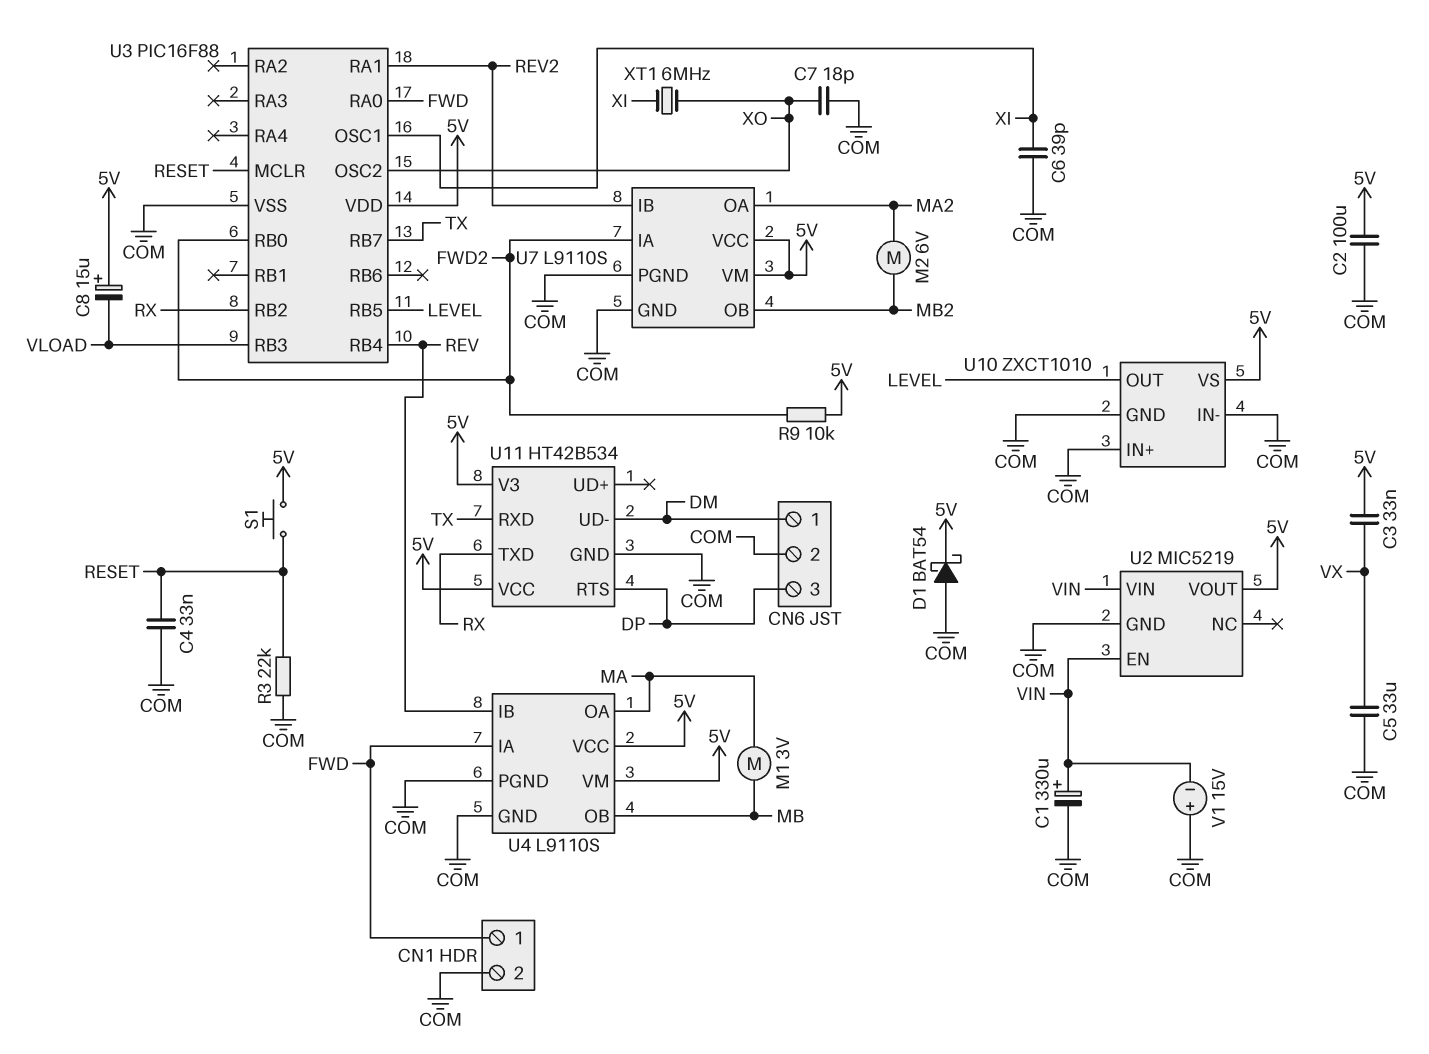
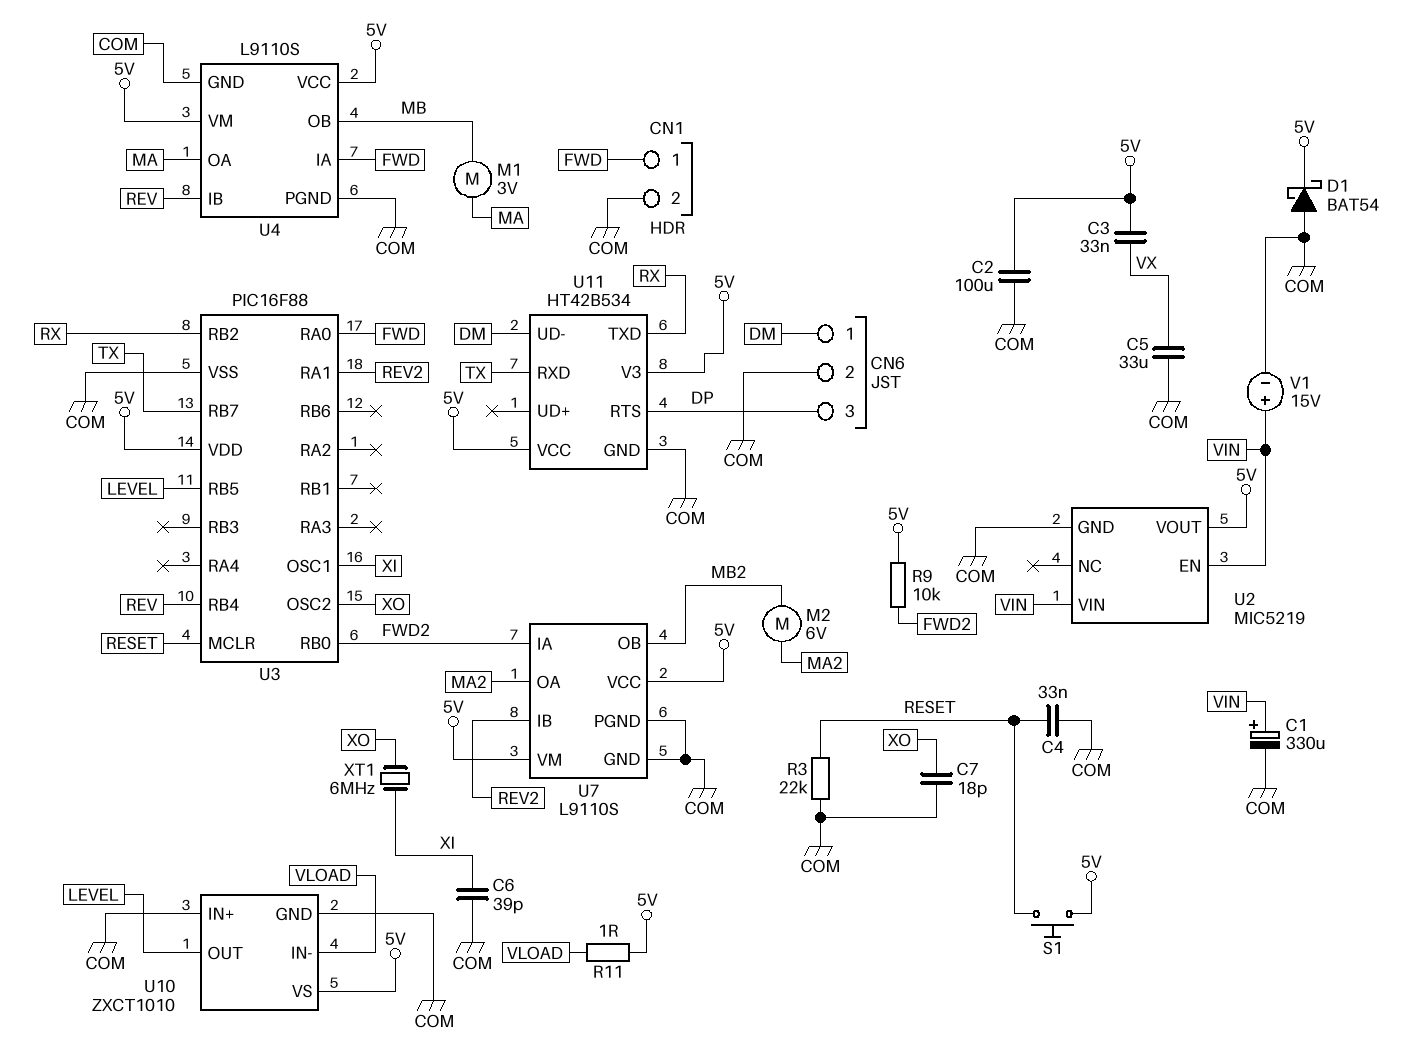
C8: 15uF (plus 5V, minus VLOAD) -> none
R11: none -> 1 (5V, VLOAD)
U3 pin RB3: VLOAD -> none
U10 pin IN-: COM -> VLOAD
V1: 15V (plus COM, minus VIN) -> 15V (plus VIN, minus COM)

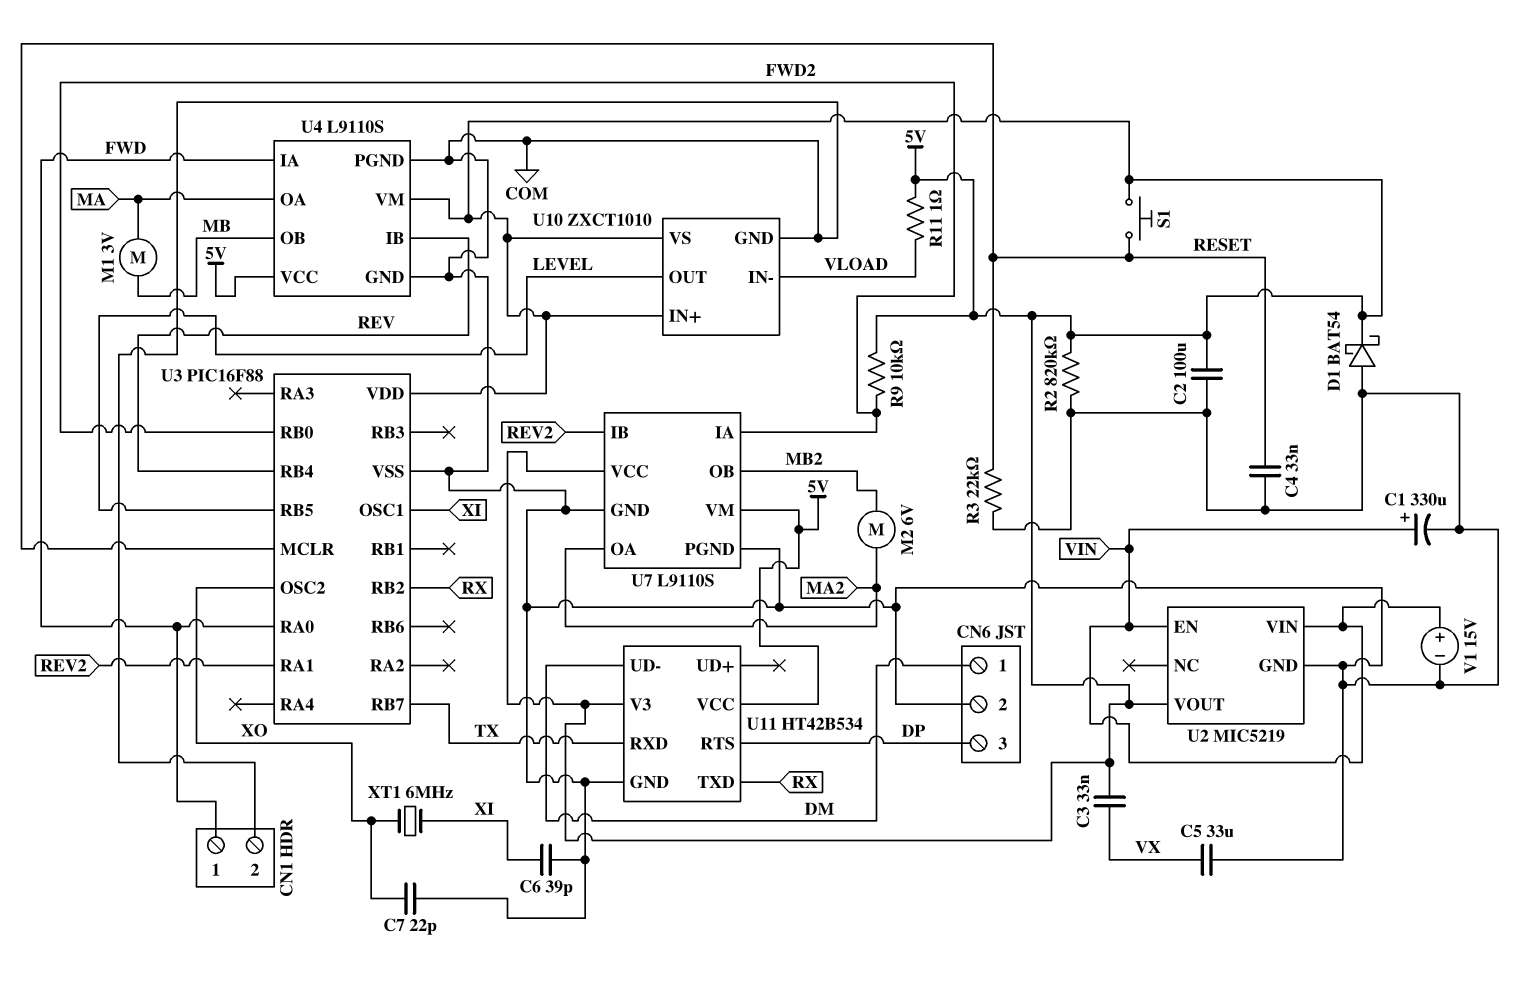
C7: 18pF (COM, XO) -> 22pF (COM, XO)
R2: none -> 820k (5V, COM)
U10 pin IN+: COM -> 5V

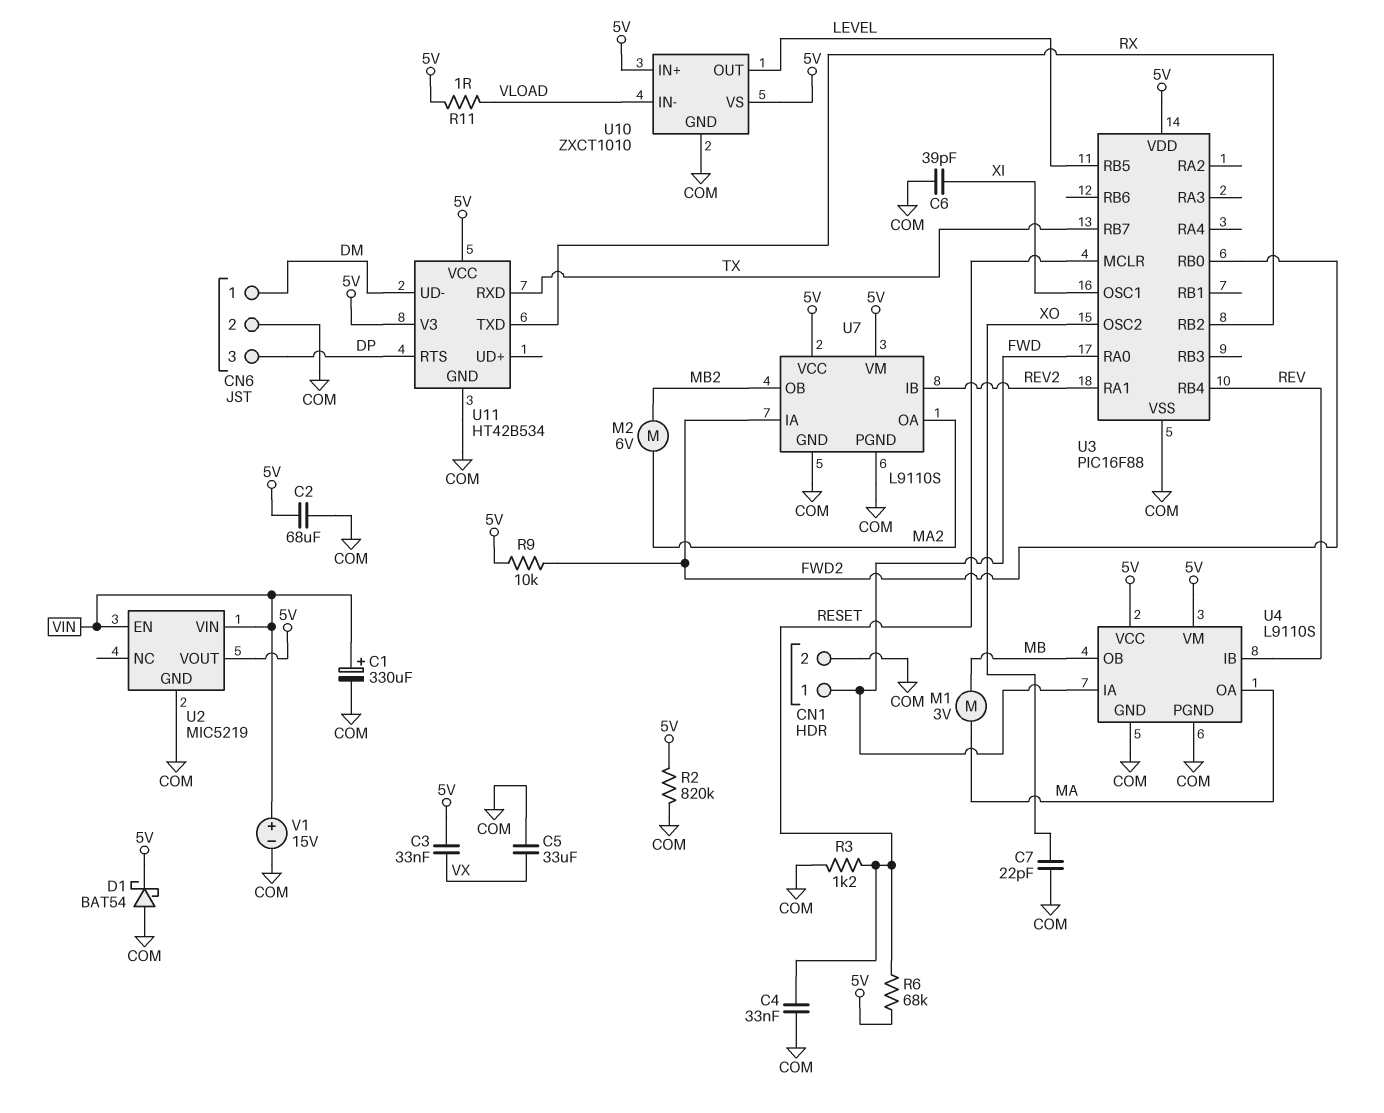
C2: 100uF (5V, COM) -> 68uF (5V, COM)
R3: 22k (COM, RESET) -> 1.2k (COM, RESET)
R6: none -> 68k (5V, RESET)
S1: button (5V, RESET) -> none
XT1: 6MHz (XI, XO) -> none

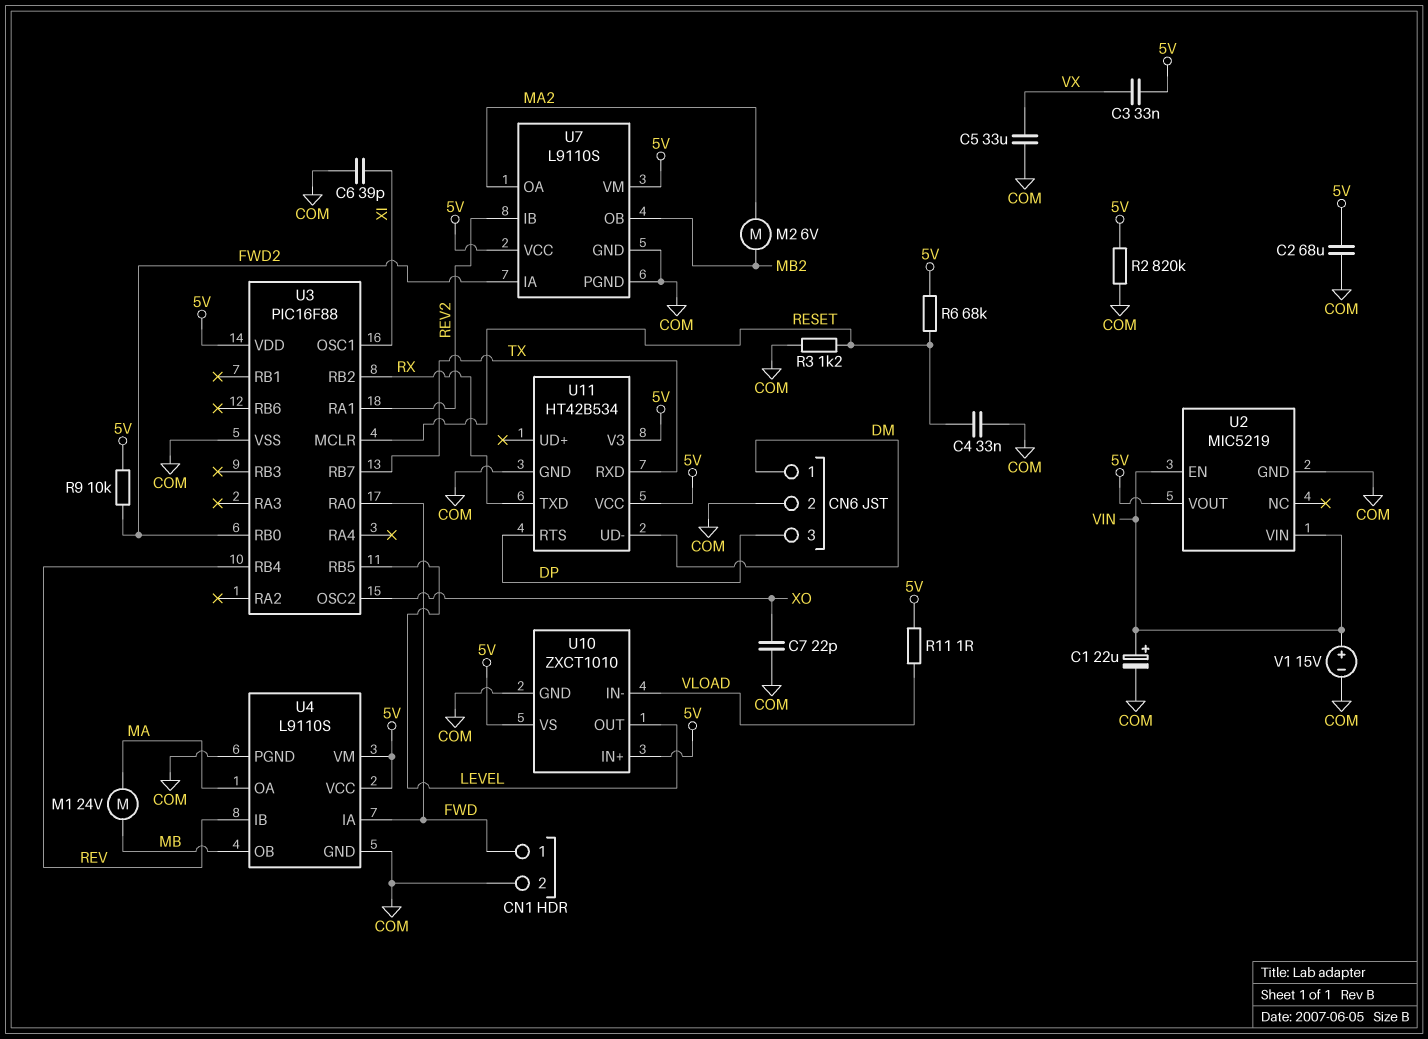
C1: 330uF (plus VIN, minus COM) -> 22uF (plus VIN, minus COM)
D1: schottky BAT54 (A COM, K 5V) -> none
M1: motor 3V (MA, MB) -> motor 24V (MA, MB)

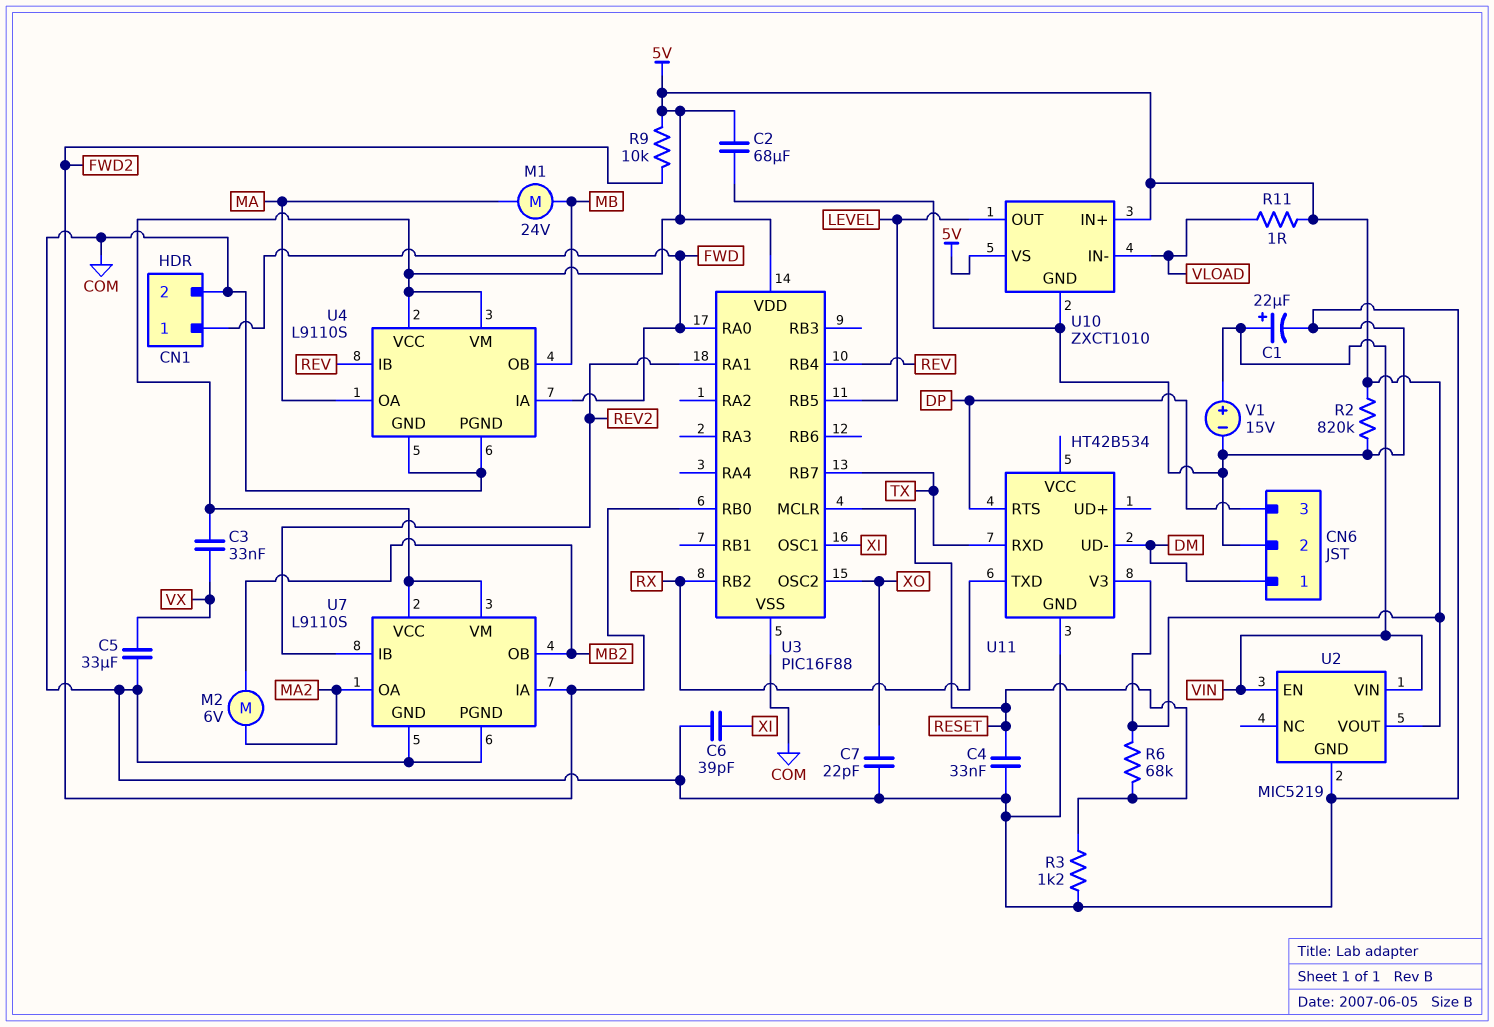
U11 pin VCC: 5V -> none

